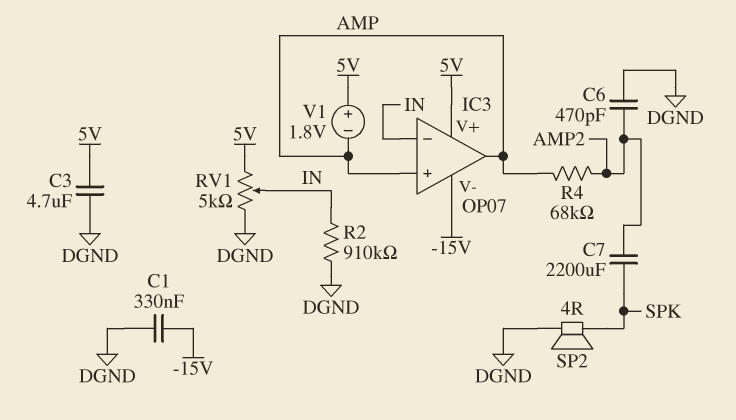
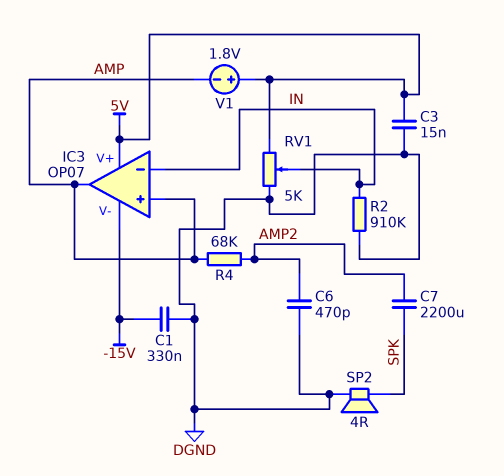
C3: 4.7uF (5V, DGND) -> 15nF (5V, DGND)

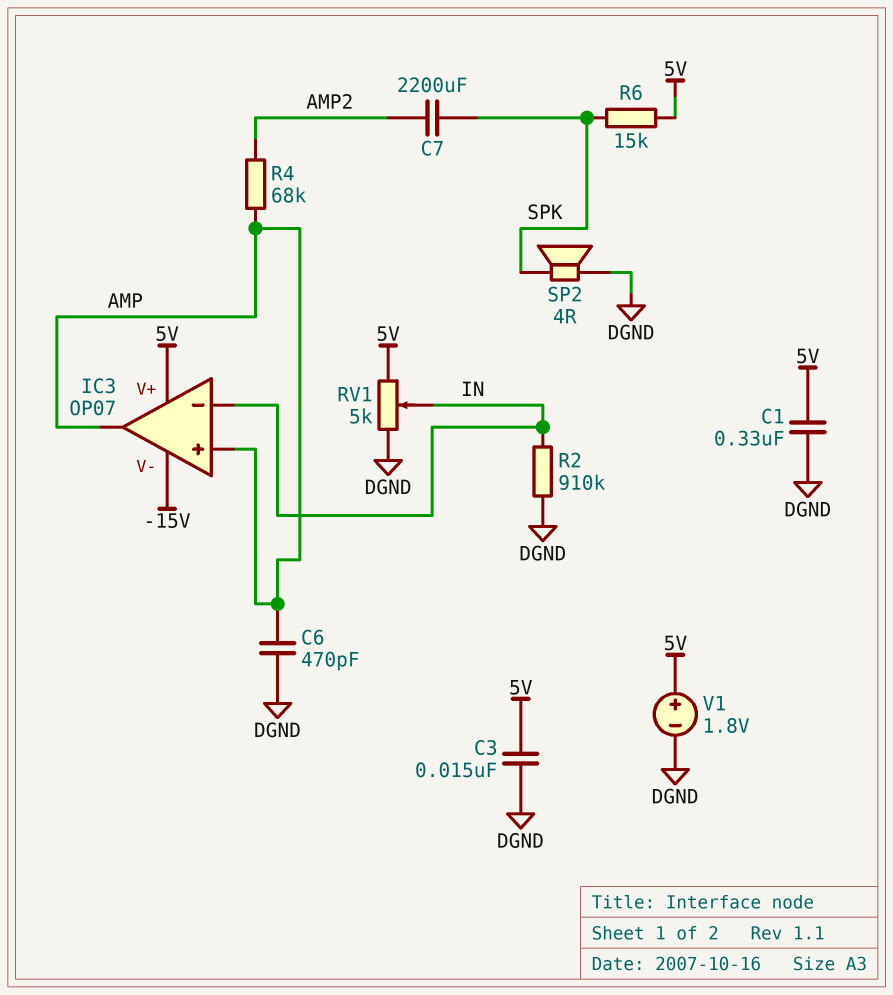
C1: 330nF (-15V, DGND) -> 330nF (5V, DGND)
C6: 470pF (AMP2, DGND) -> 470pF (AMP, DGND)
R6: none -> 15k (5V, SPK)
V1: 1.8V (plus 5V, minus AMP) -> 1.8V (plus 5V, minus DGND)

